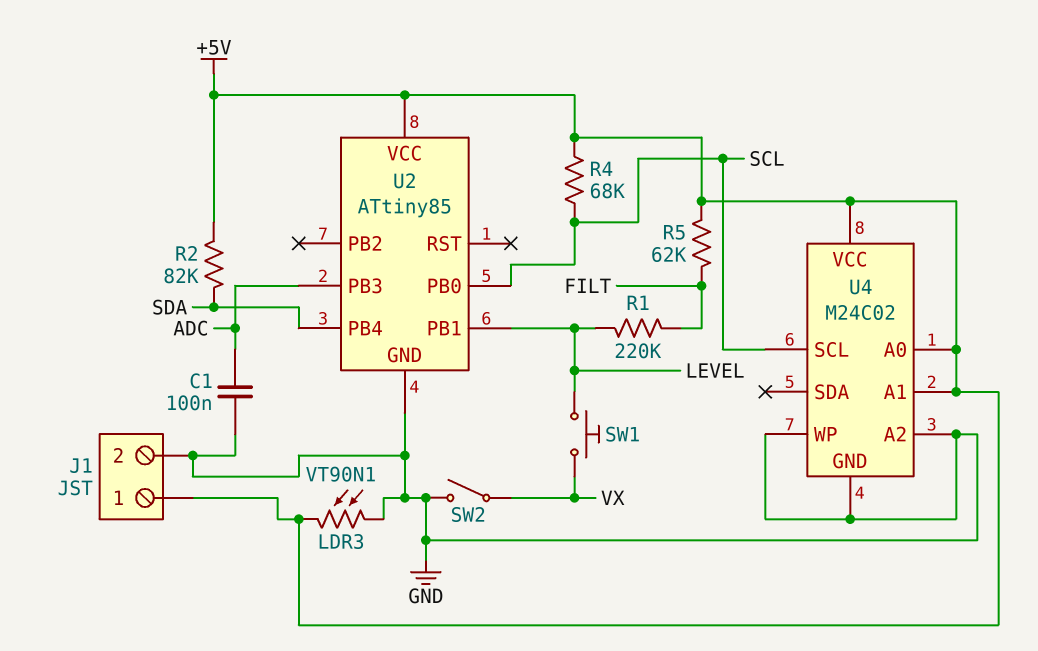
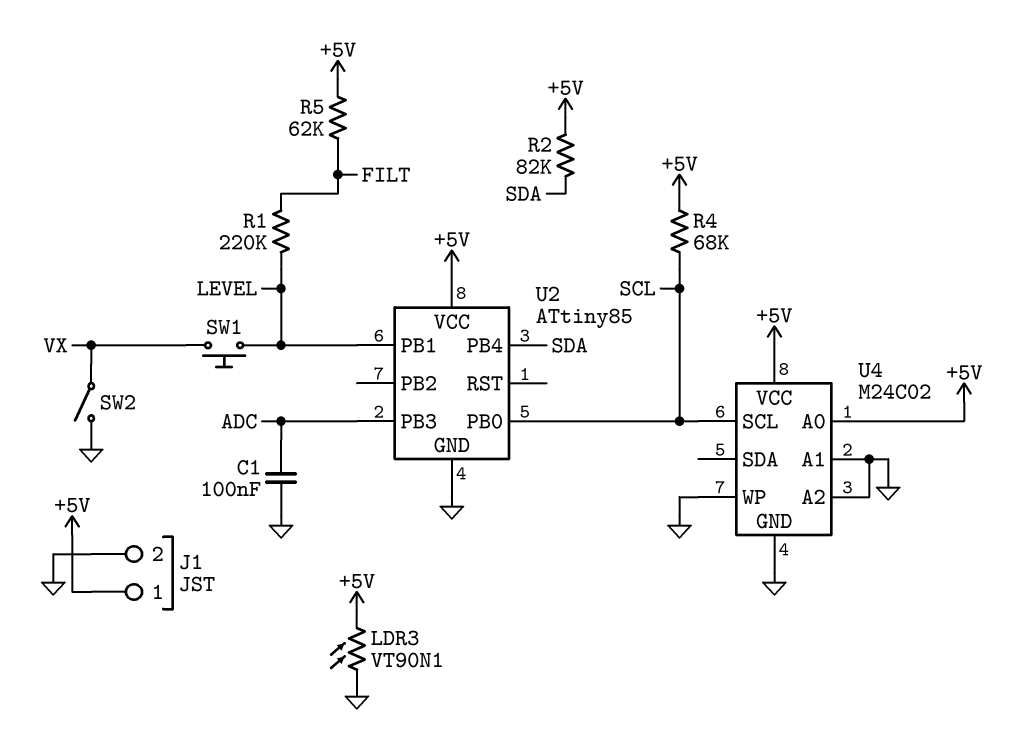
U4 pin A1: +5V -> GND

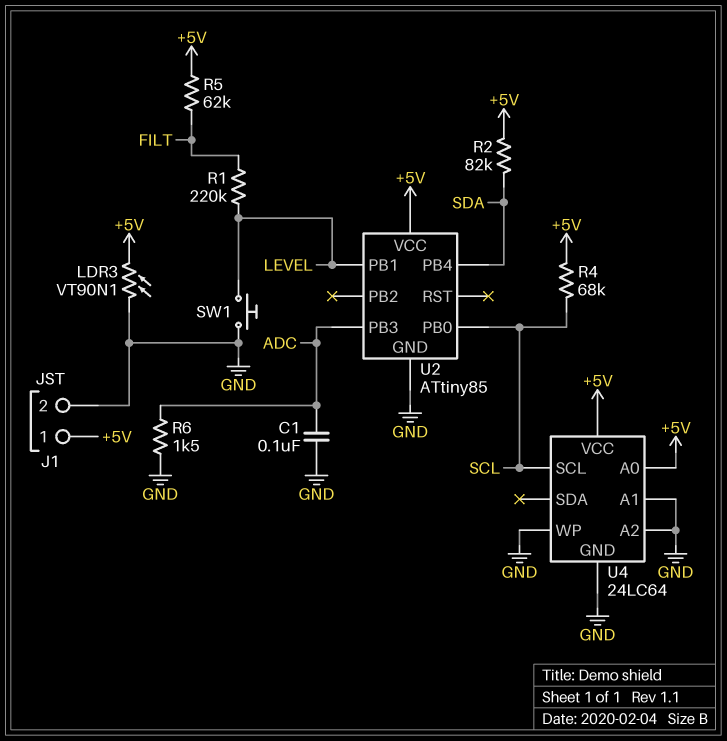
R6: none -> 1.5k (ADC, GND)
SW1: button (LEVEL, VX) -> button (GND, LEVEL)
SW2: switch (GND, VX) -> none
U4: M24C02 -> 24LC64

